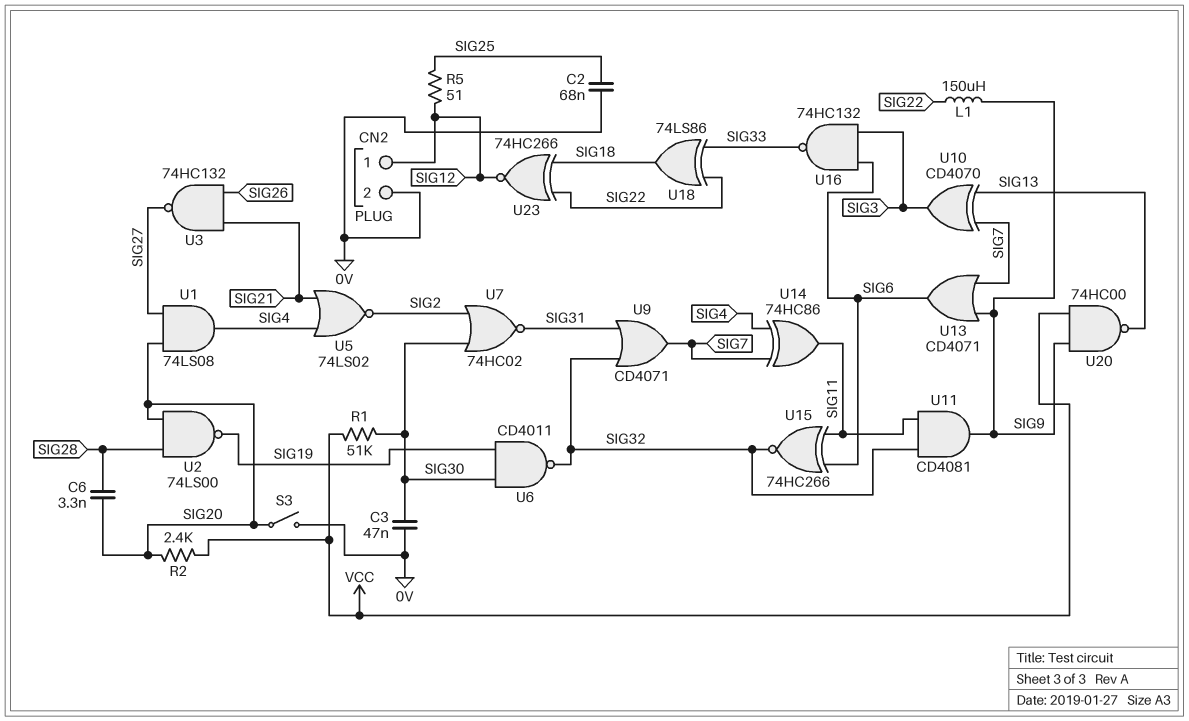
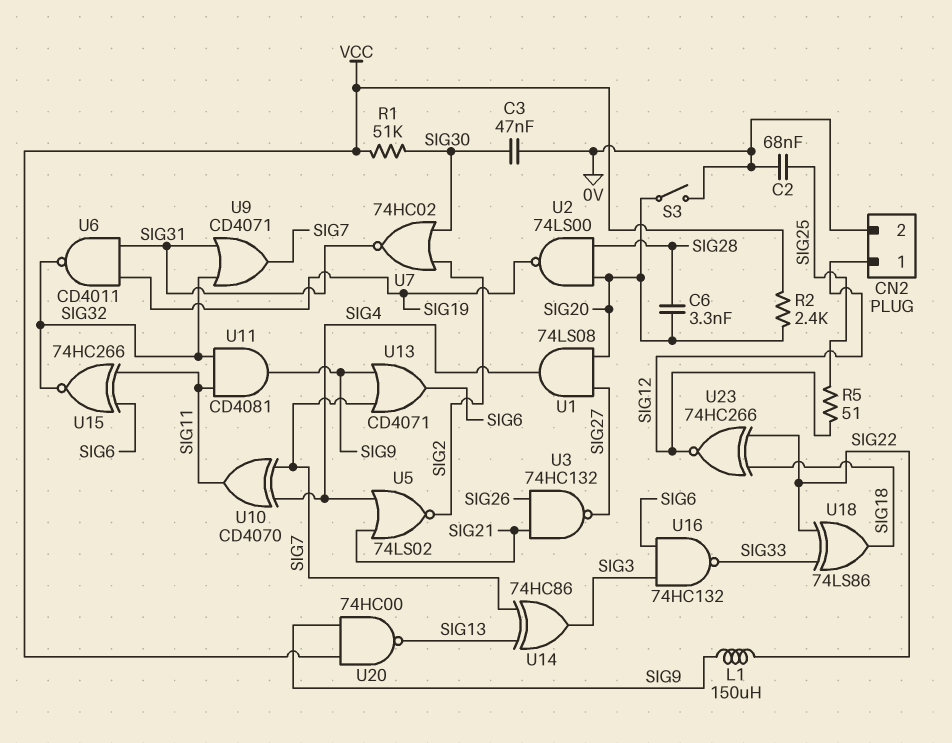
U6: NAND CD4011 (in SIG19, in SIG30, out SIG32) -> NAND CD4011 (in SIG19, in SIG31, out SIG32)
U10: XOR CD4070 (in SIG7, in SIG13, out SIG3) -> XOR CD4070 (in SIG4, in SIG7, out SIG11)
U14: XOR 74HC86 (in SIG4, in SIG7, out SIG11) -> XOR 74HC86 (in SIG7, in SIG13, out SIG3)

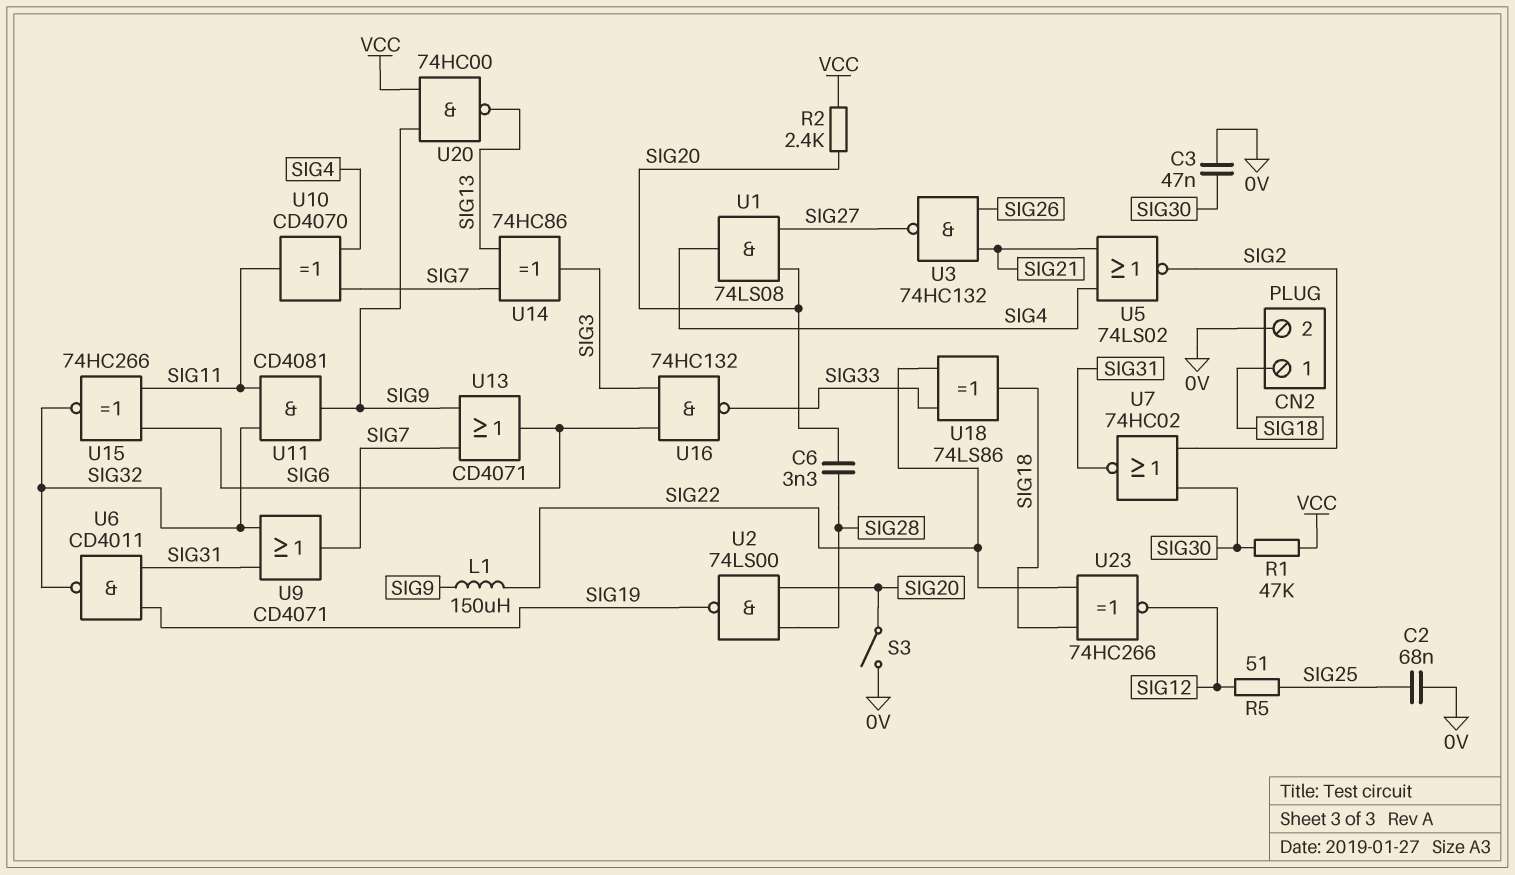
CN2 pin 1: SIG12 -> SIG18
R1: 51k (SIG30, VCC) -> 47k (SIG30, VCC)

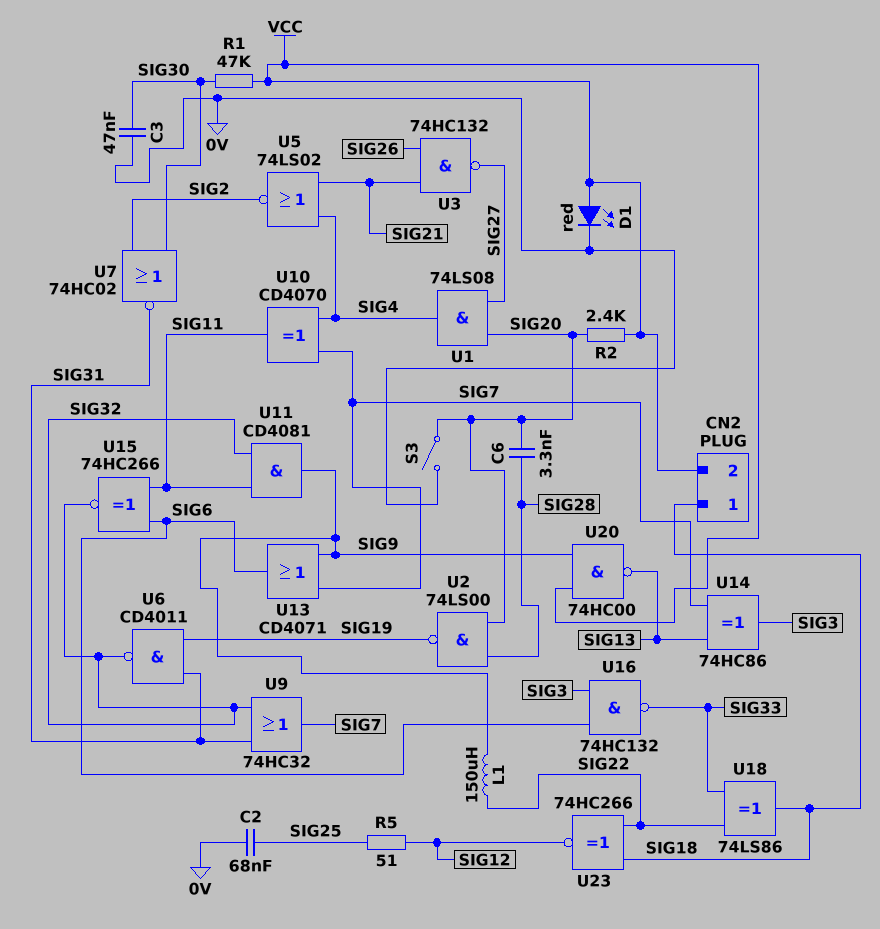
CN2 pin 2: 0V -> VCC
D1: none -> LED red (A VCC, K 0V)
U9: OR CD4071 (in SIG31, in SIG32, out SIG7) -> OR 74HC32 (in SIG31, in SIG32, out SIG7)

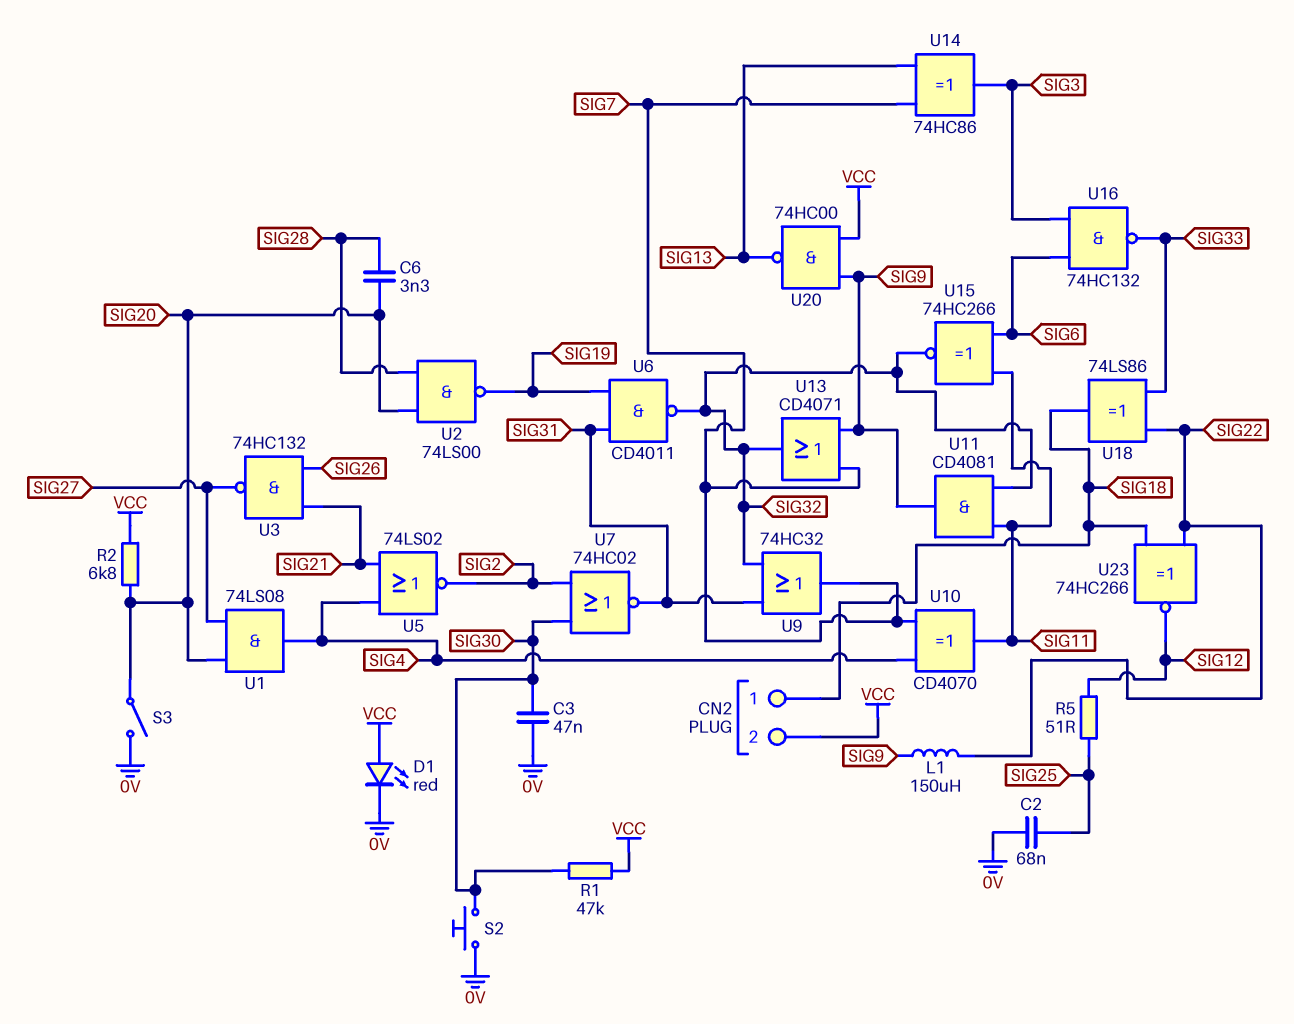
R2: 2.4k (SIG20, VCC) -> 6.8k (SIG20, VCC)
S2: none -> button (0V, SIG30)
U13: OR CD4071 (in SIG7, in SIG9, out SIG6) -> OR CD4071 (in SIG7, in SIG9, out SIG32)

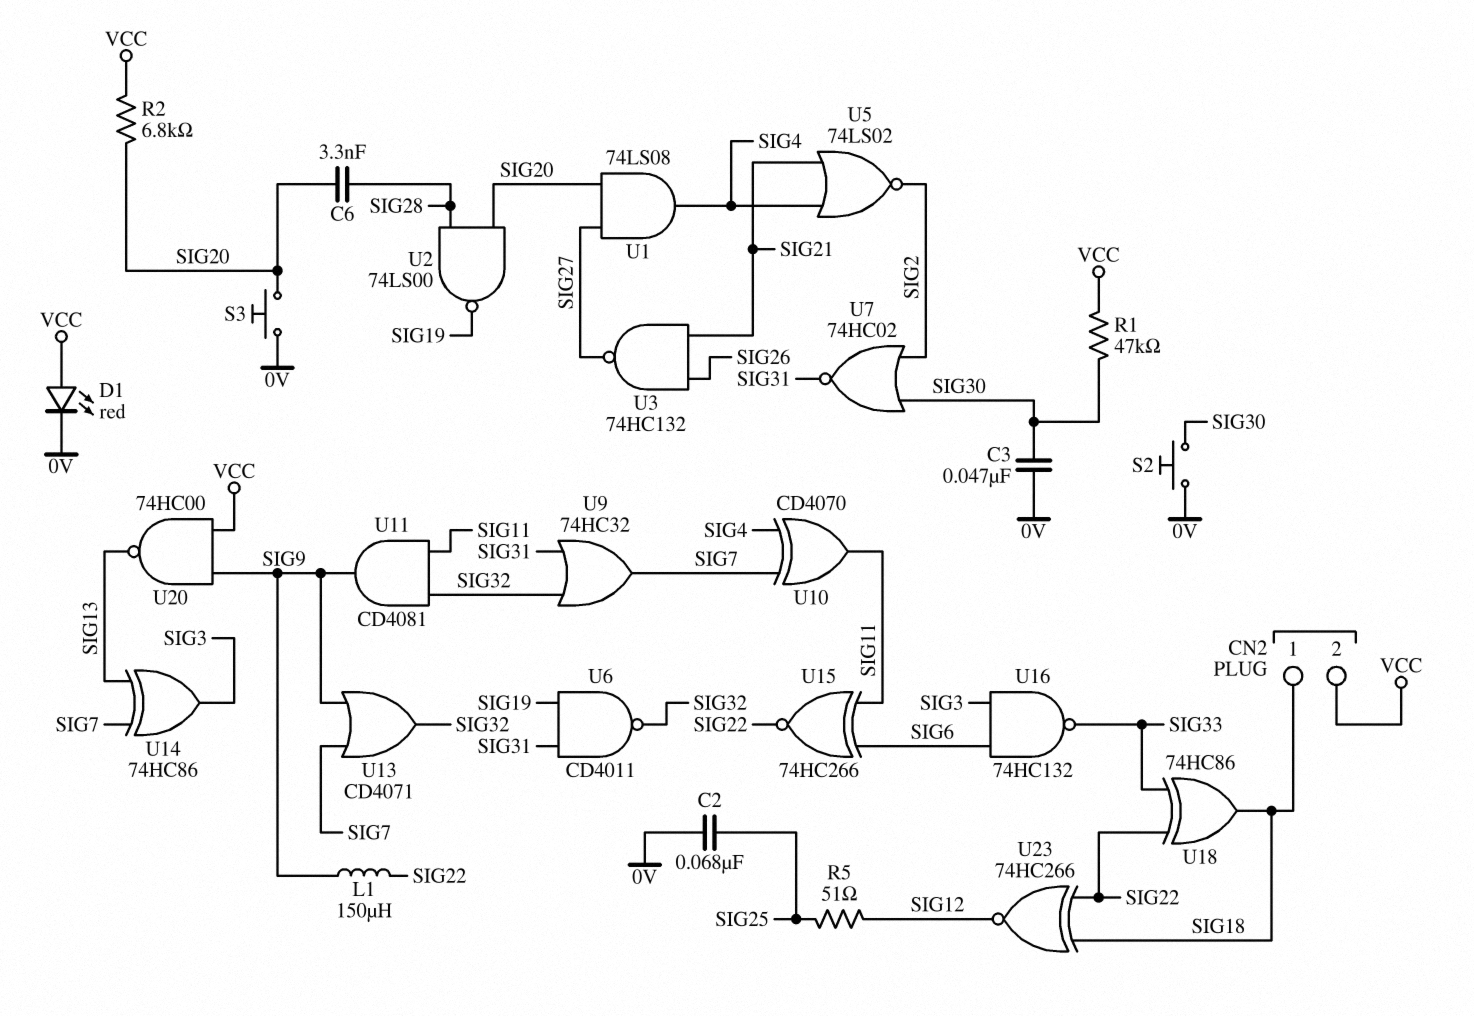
S3: switch (0V, SIG20) -> button (0V, SIG20)
U15: XNOR 74HC266 (in SIG6, in SIG11, out SIG32) -> XNOR 74HC266 (in SIG6, in SIG11, out SIG22)
U18: XOR 74LS86 (in SIG22, in SIG33, out SIG18) -> XOR 74HC86 (in SIG22, in SIG33, out SIG18)

